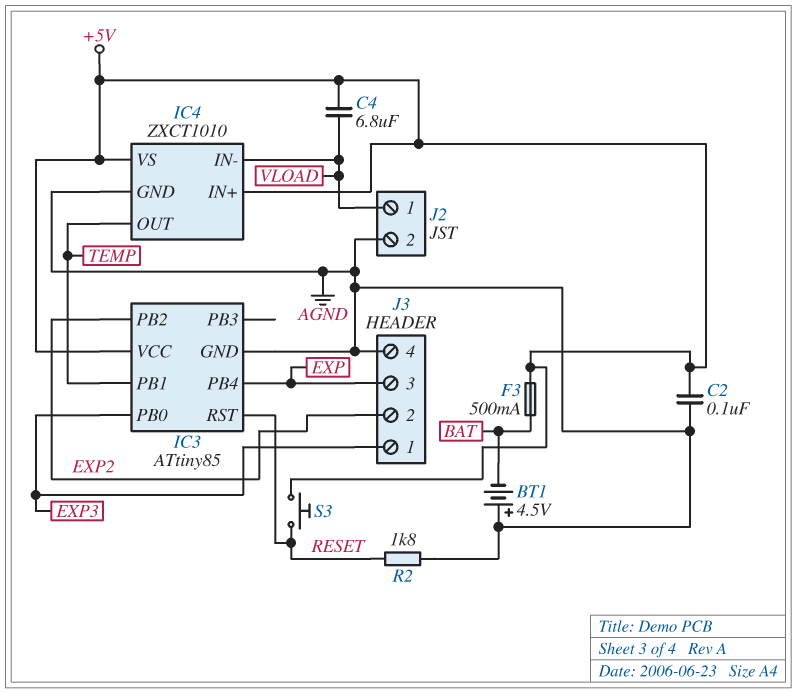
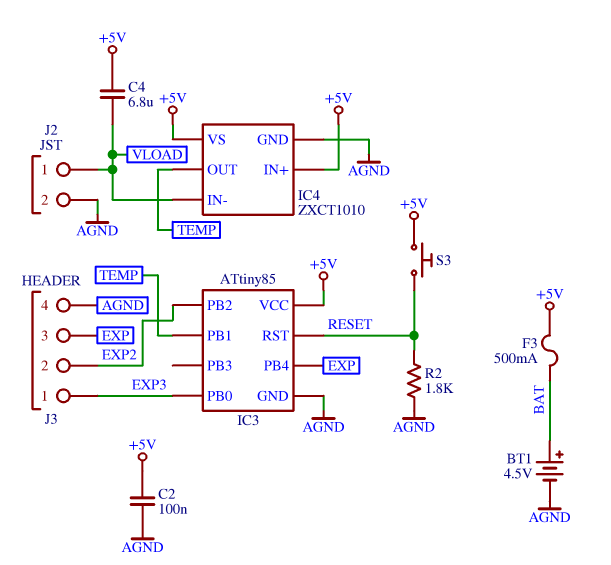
BT1: 4.5V (plus AGND, minus BAT) -> 4.5V (plus BAT, minus AGND)

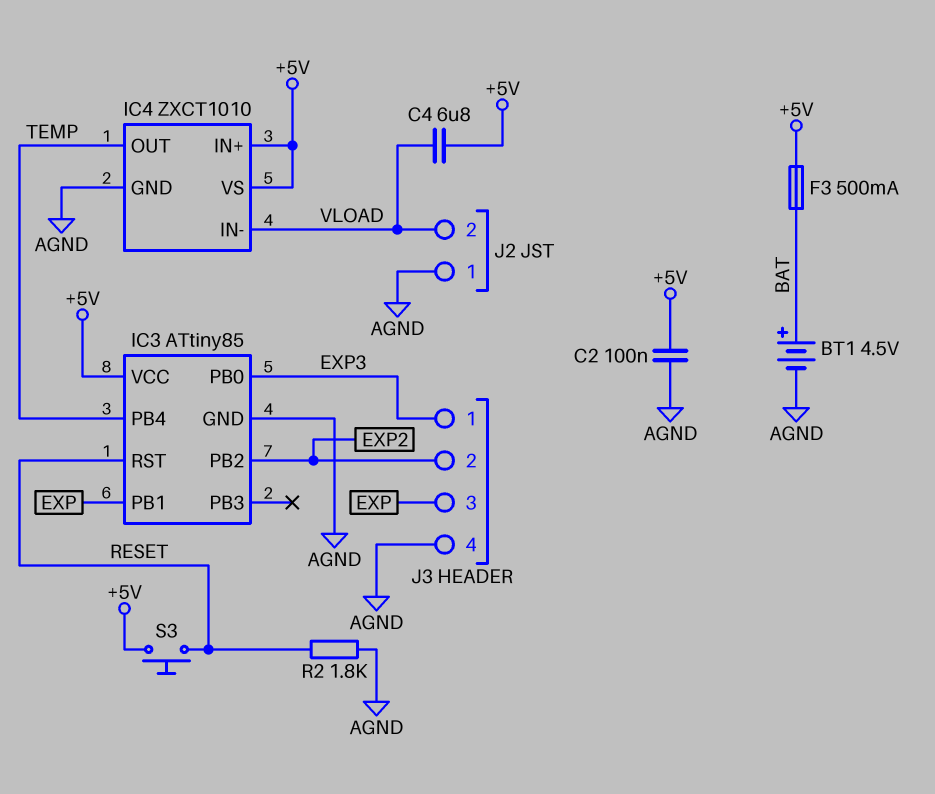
IC3 pin PB1: TEMP -> EXP
IC3 pin PB4: EXP -> TEMP
J2 pin 1: VLOAD -> AGND
J2 pin 2: AGND -> VLOAD

